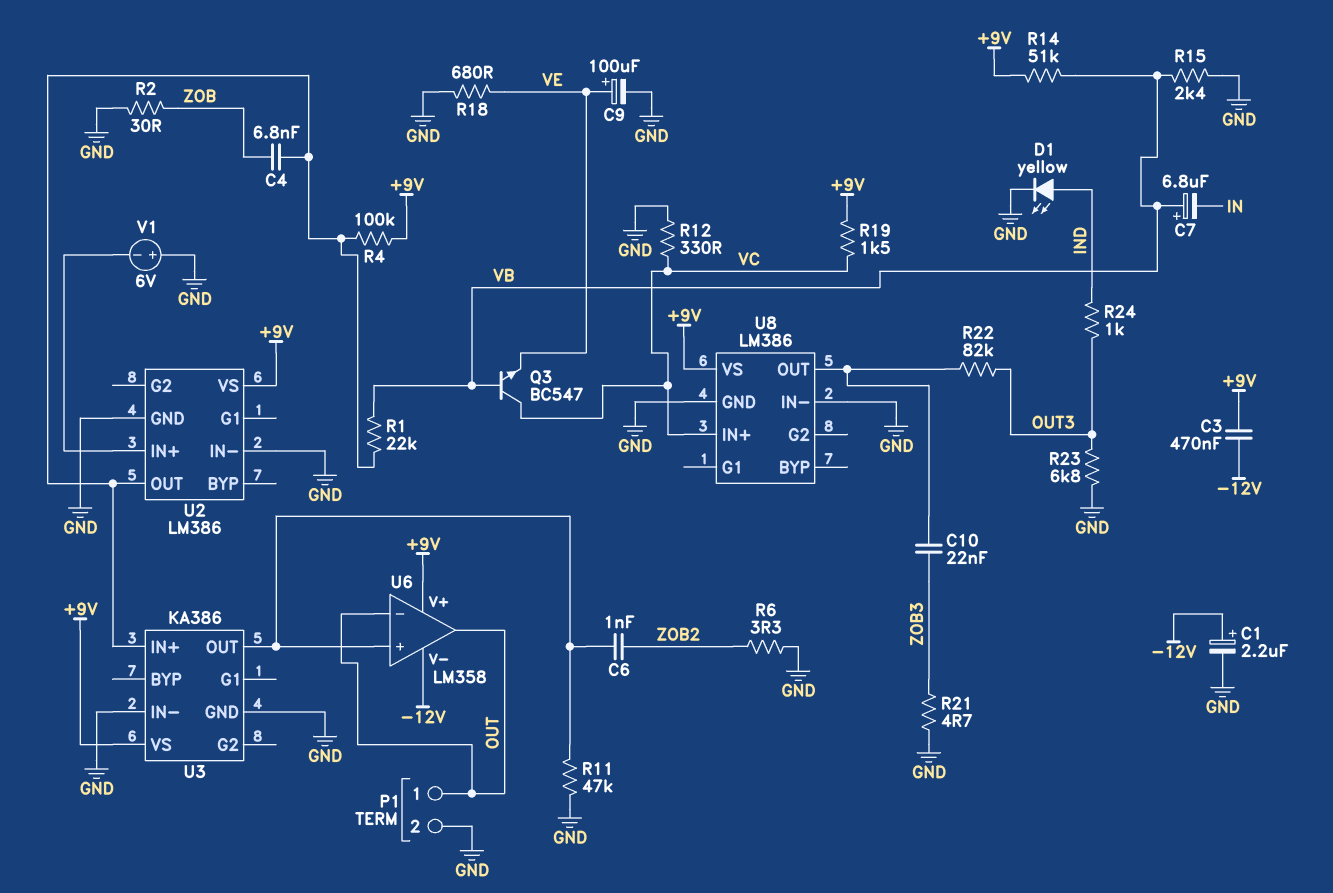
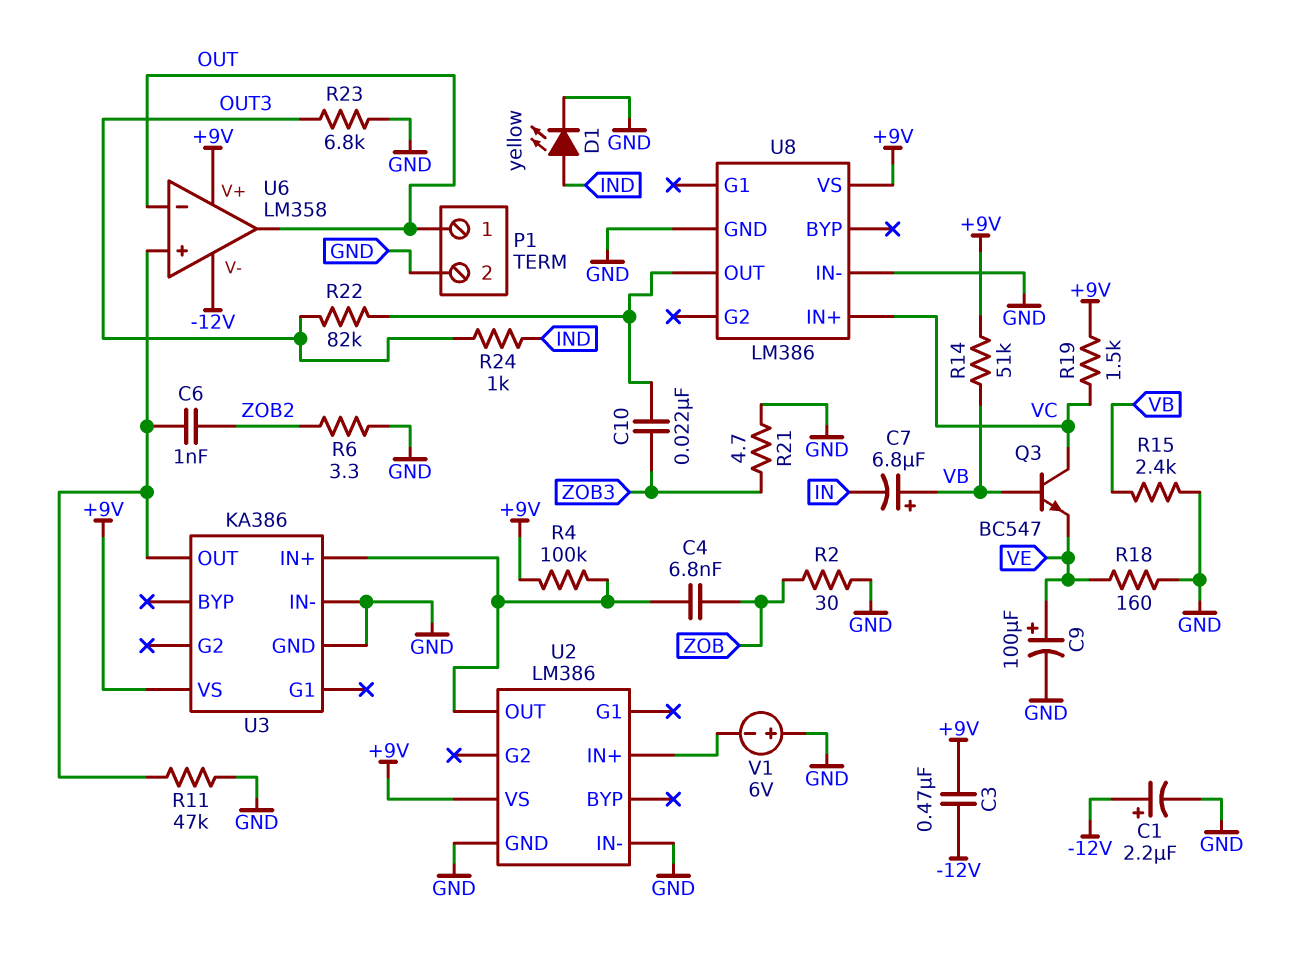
R1: 22k (U2/OUT, VB) -> none
R12: 330 (GND, VC) -> none
R18: 680 (GND, VE) -> 160 (GND, VE)

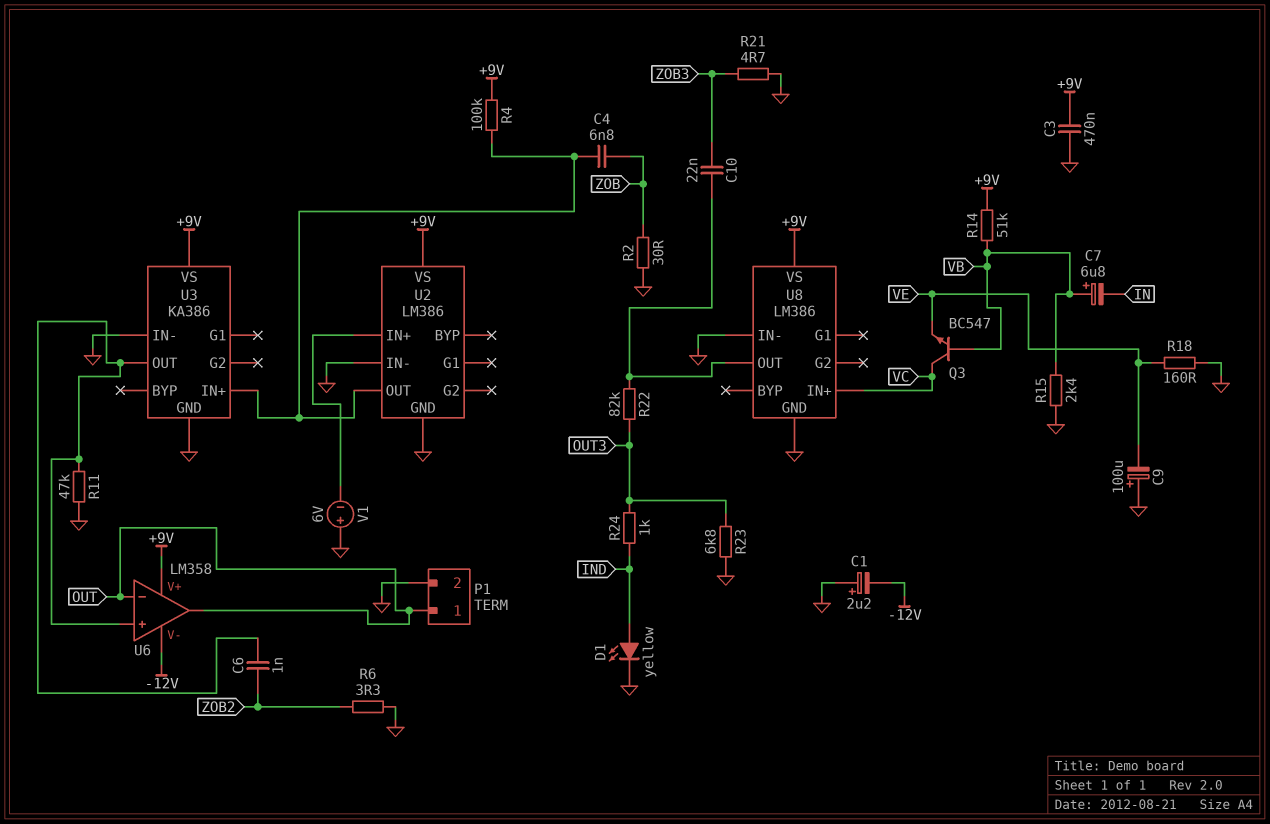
C1: 2.2uF (plus -12V, minus GND) -> 2.2uF (plus GND, minus -12V)
C3: 470nF (+9V, -12V) -> 470nF (+9V, GND)
C9: 100uF (plus VE, minus GND) -> 100uF (plus GND, minus VE)
R19: 1.5k (+9V, VC) -> none

